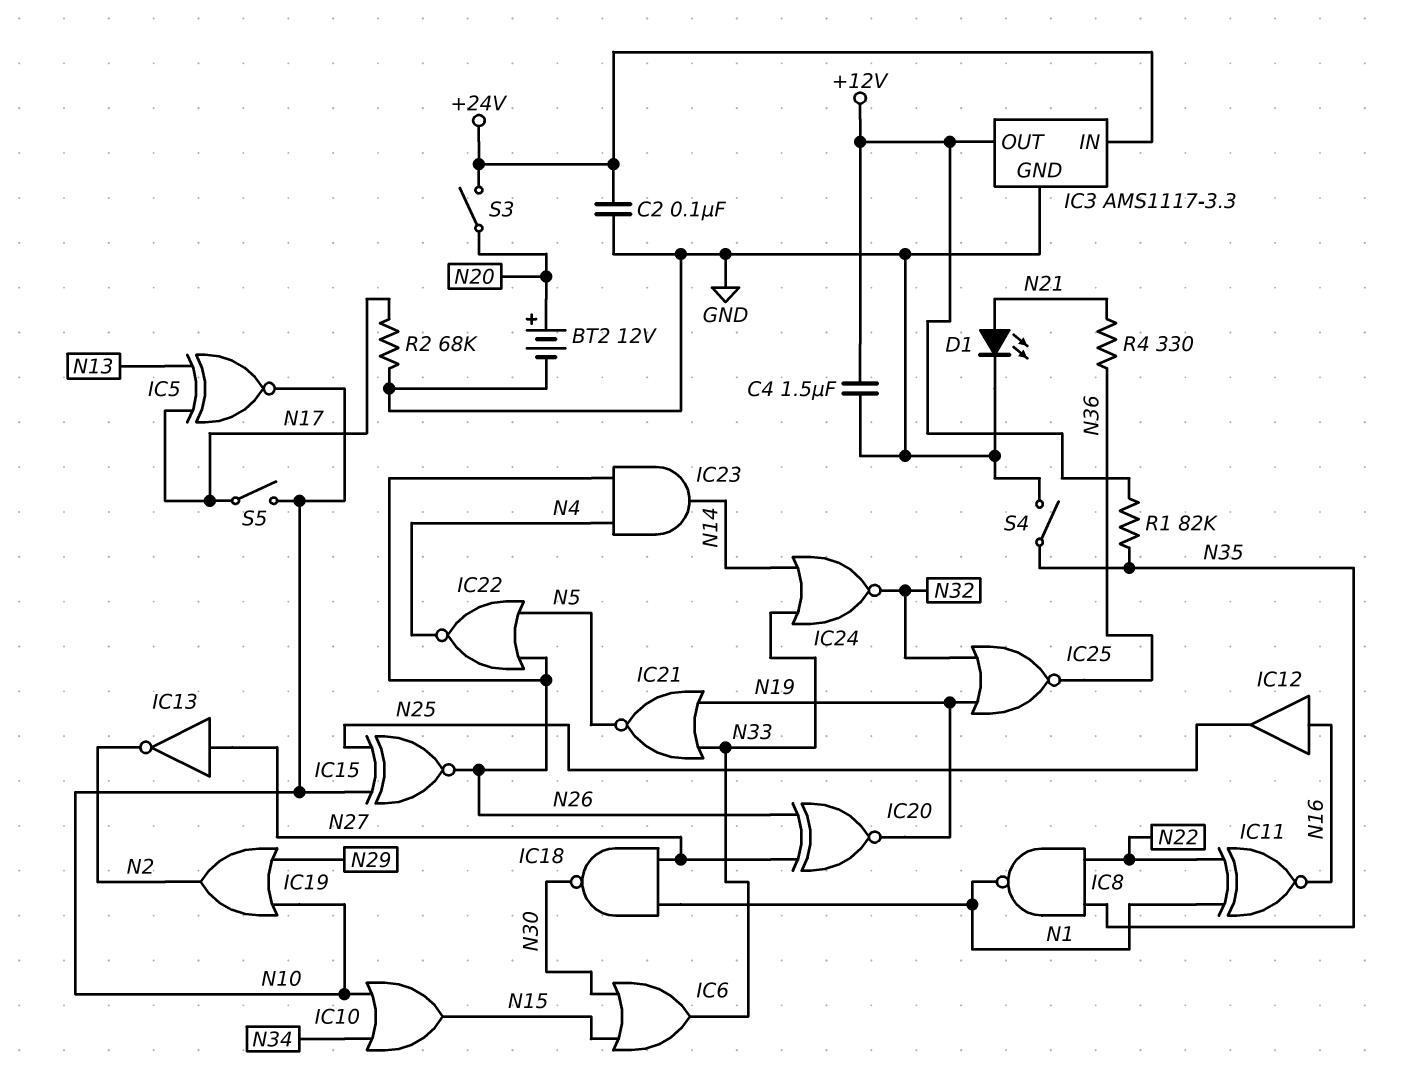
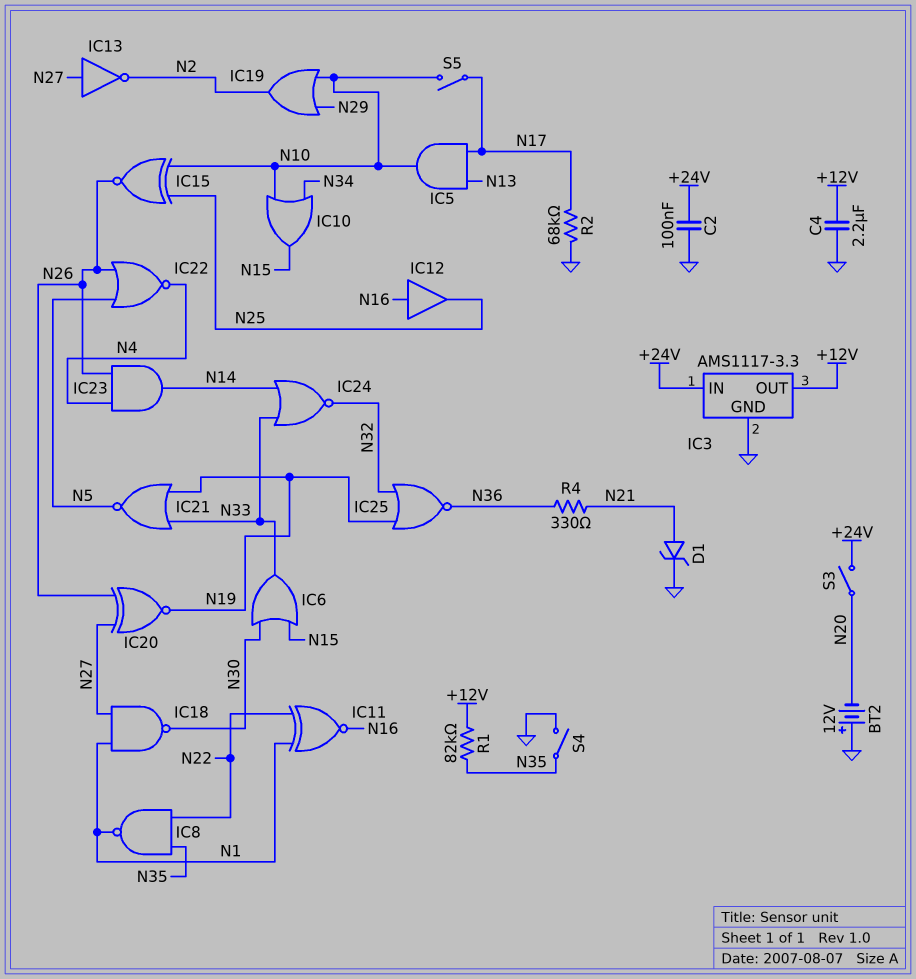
BT2: 12V (plus N20, minus GND) -> 12V (plus GND, minus N20)
C4: 1.5uF (+12V, GND) -> 2.2uF (+12V, GND)
D1: LED (A N21, K GND) -> zener (A N21, K GND)
IC5: XNOR (in N13, in N17, out N10) -> AND (in N13, in N17, out N10)

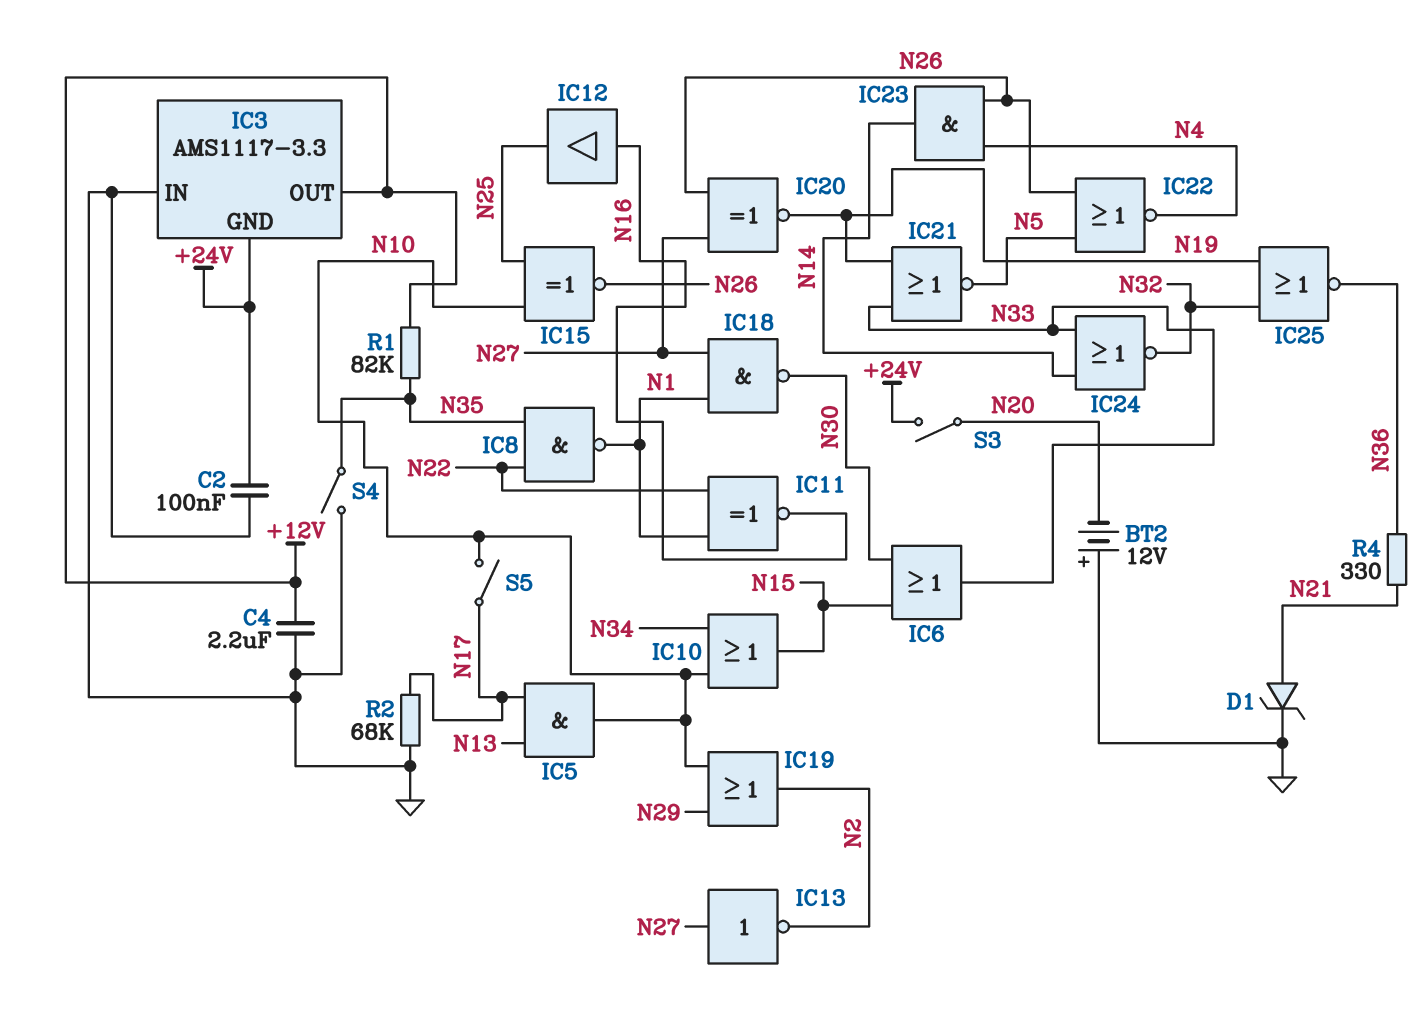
IC3 pin GND: GND -> +24V
IC3 pin IN: +24V -> GND

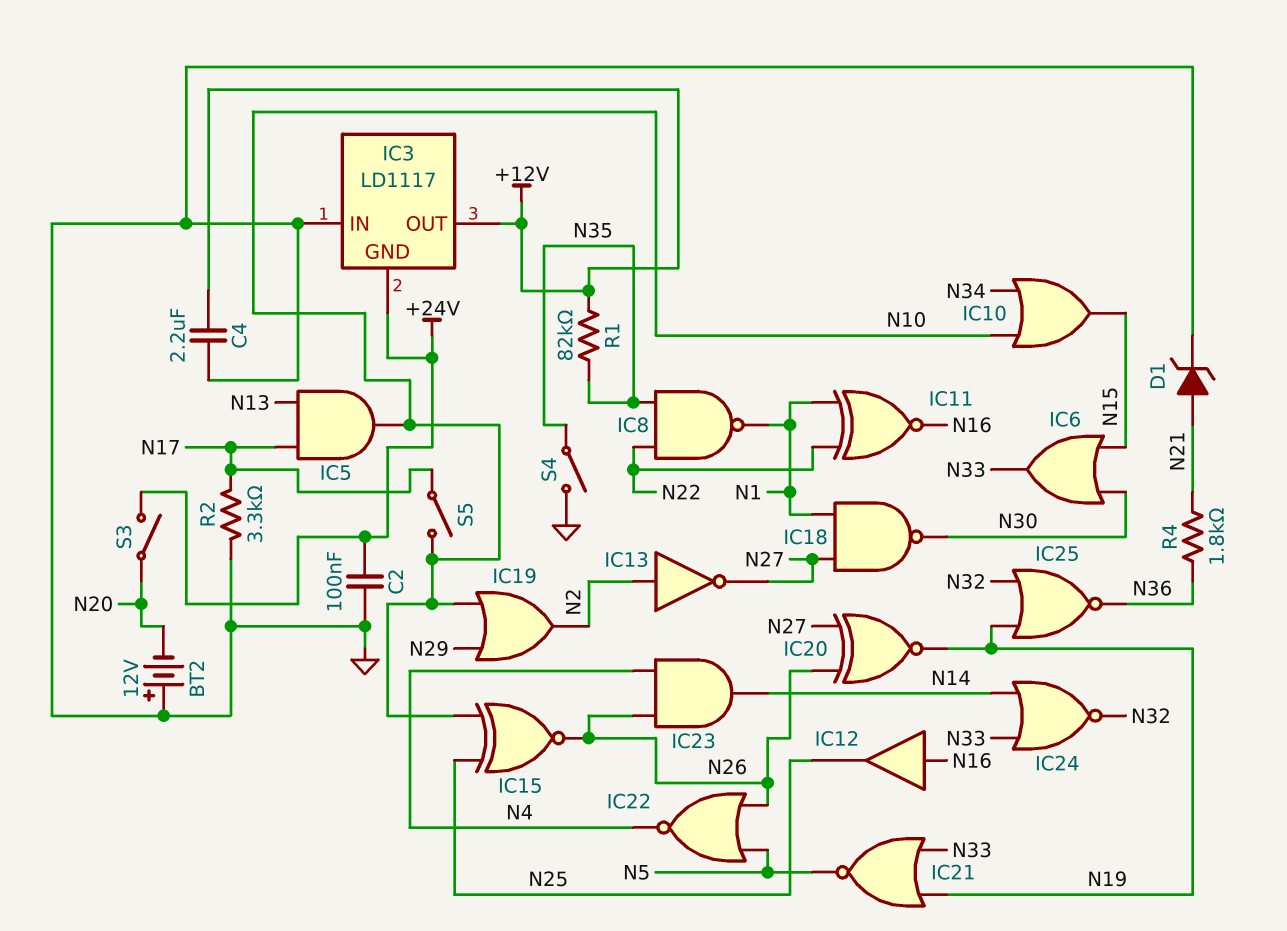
IC3: AMS1117-3.3 -> LD1117
IC13: NOT (in N27, out N2) -> NOT (in N2, out N27)
R2: 68k (GND, N17) -> 3.3k (GND, N17)
R4: 330 (N21, N36) -> 1.8k (N21, N36)

